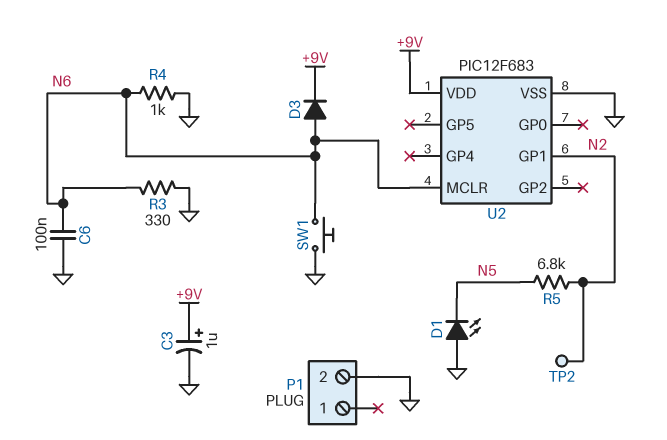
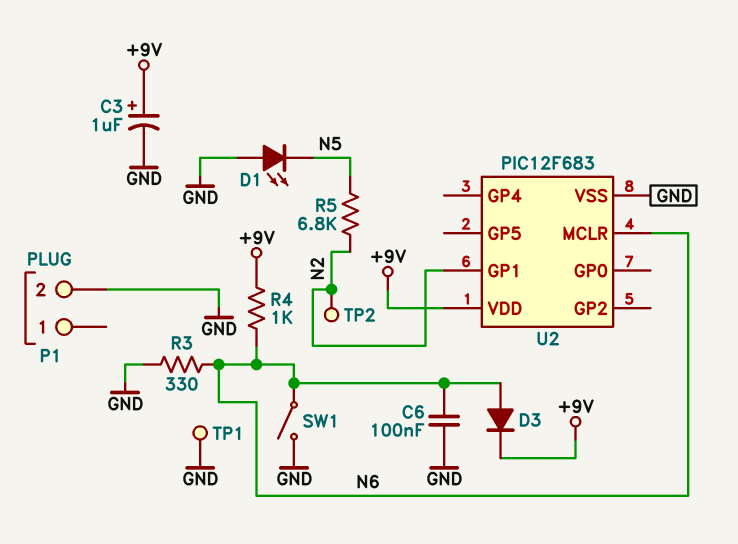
R4: 1k (GND, N6) -> 1k (+9V, N6)
SW1: button (GND, N6) -> switch (GND, N6)
TP1: none -> test point (GND)

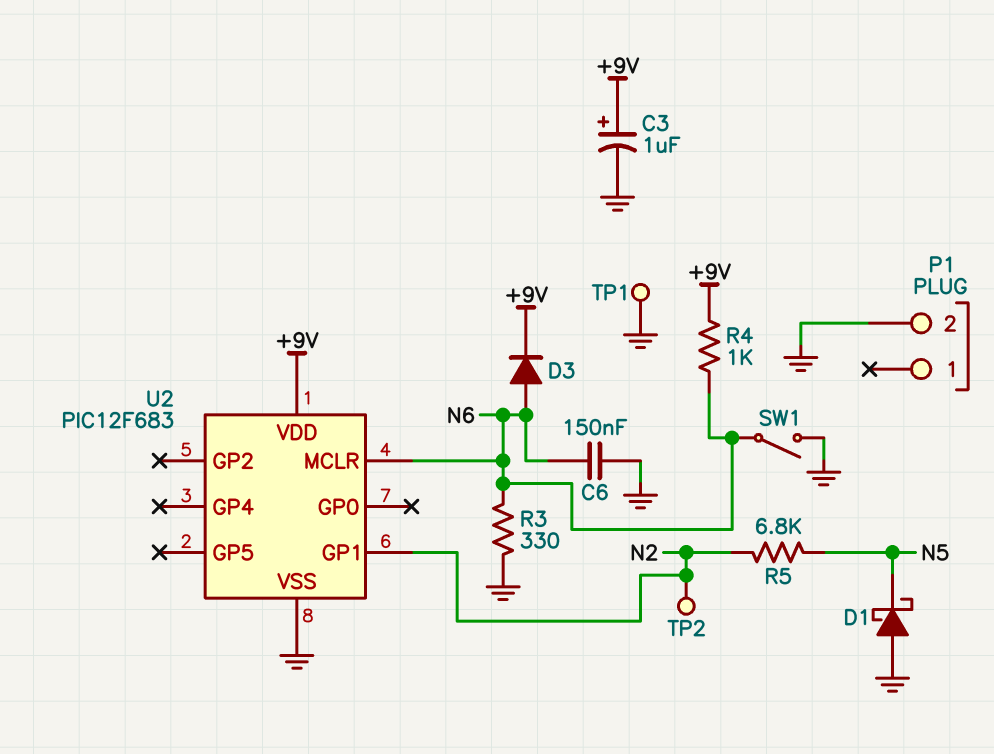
C6: 100nF (GND, N6) -> 150nF (GND, N6)
D1: LED (A GND, K N5) -> schottky (A GND, K N5)

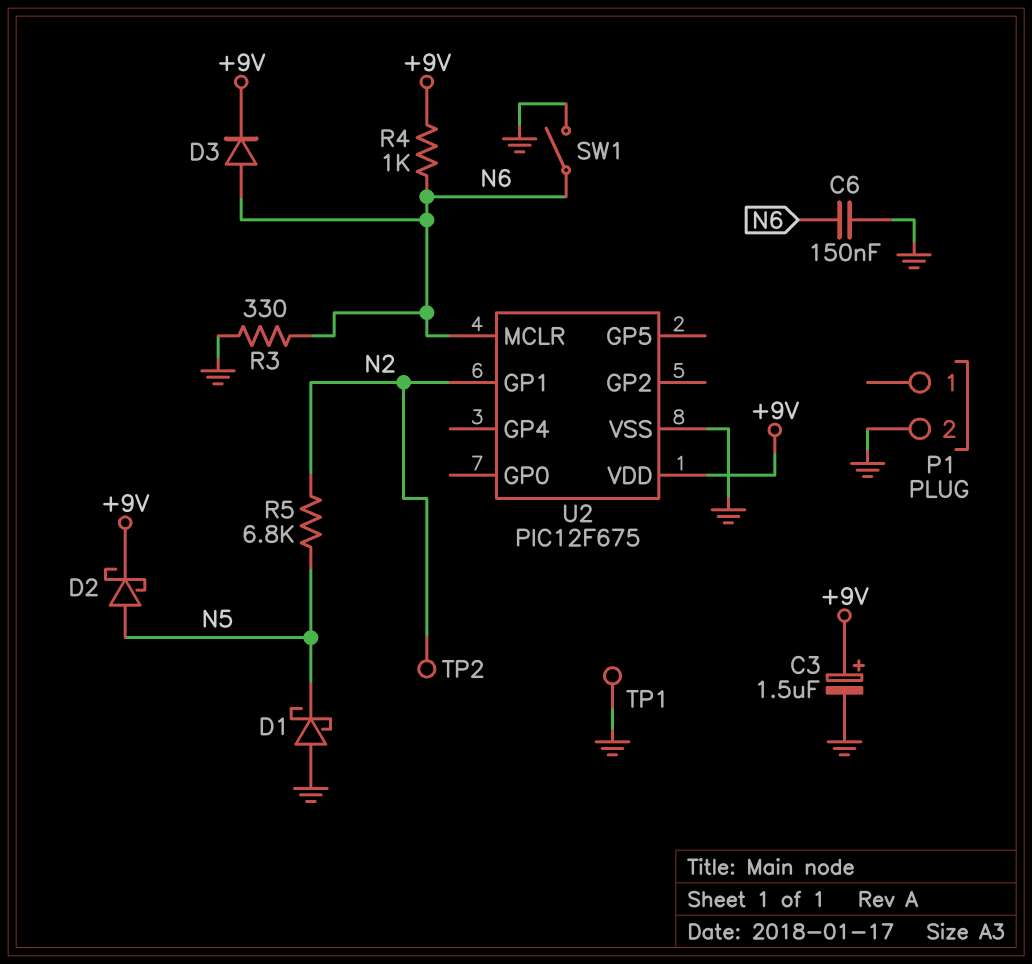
C3: 1uF (plus +9V, minus GND) -> 1.5uF (plus +9V, minus GND)
D2: none -> schottky (A N5, K +9V)
U2: PIC12F683 -> PIC12F675

